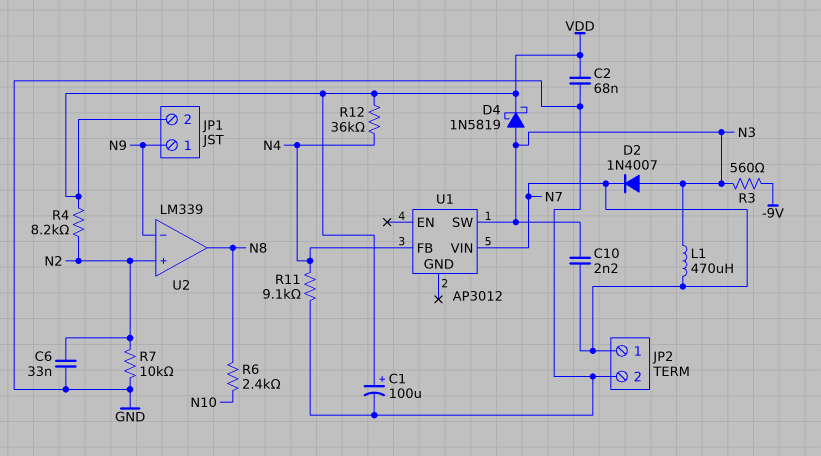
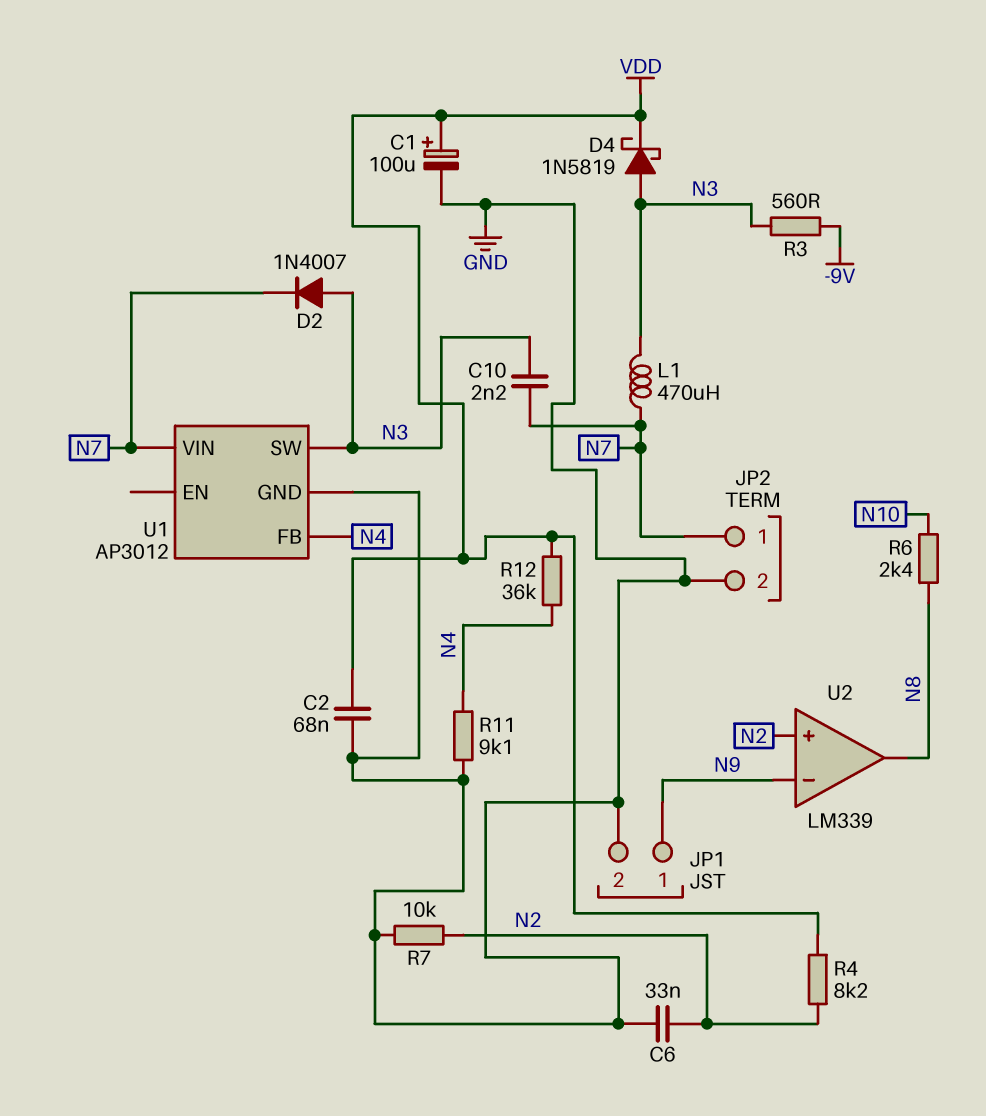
JP1 pin 2: VDD -> GND
U1 pin GND: none -> GND

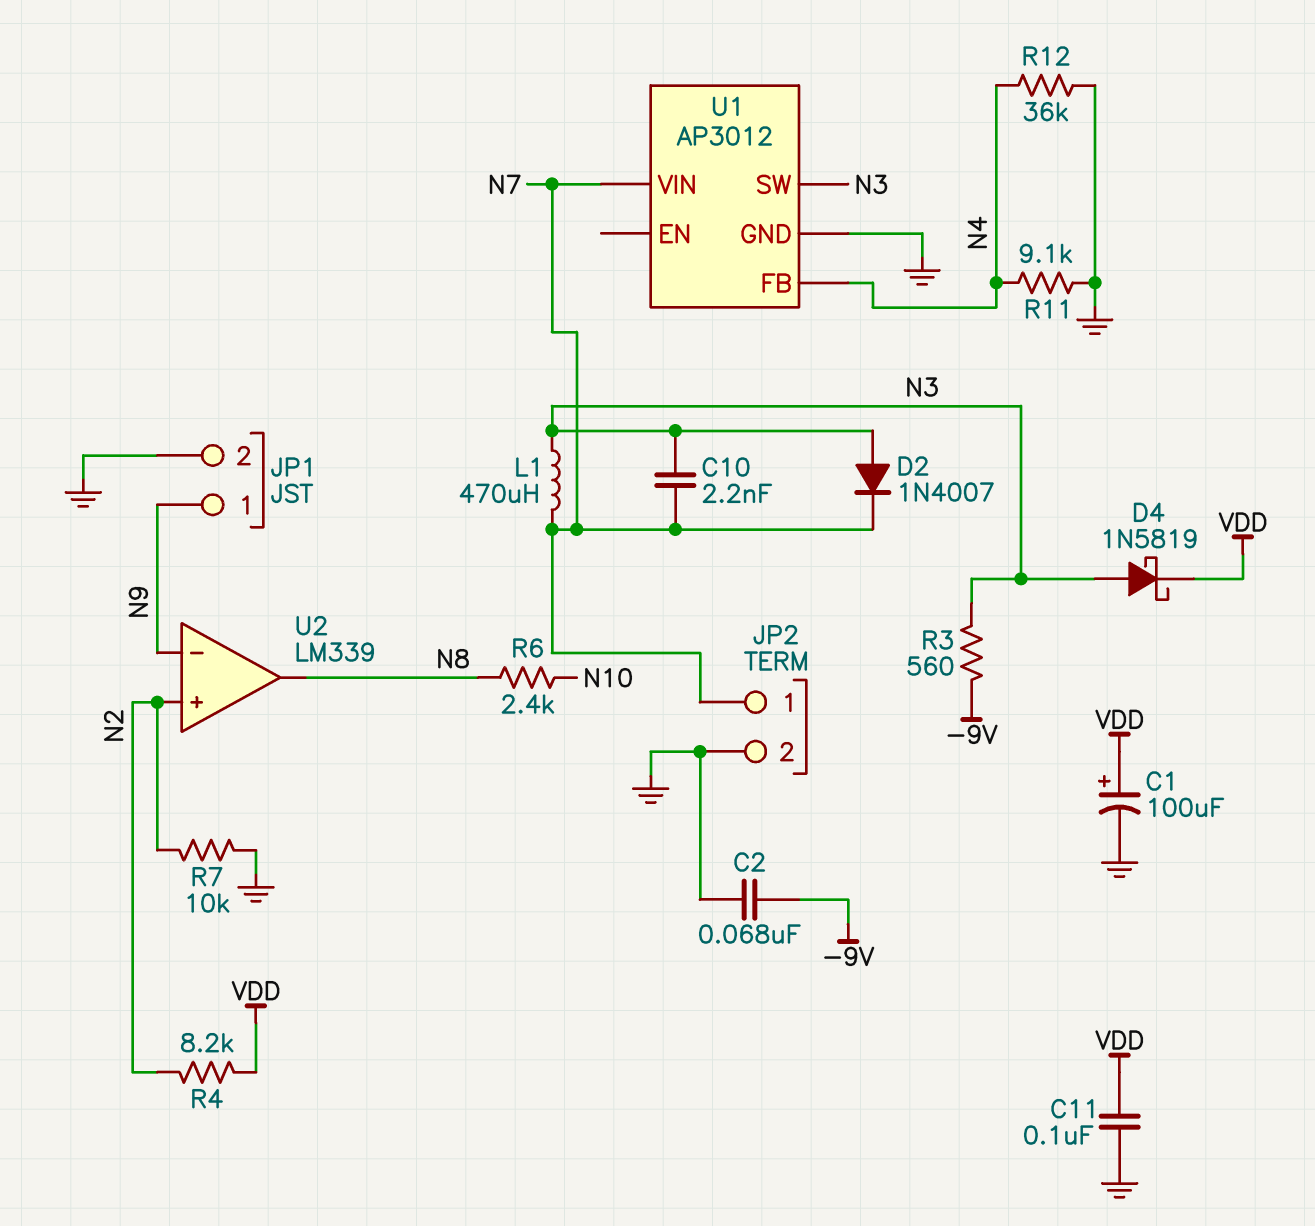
C2: 68nF (GND, VDD) -> 68nF (-9V, GND)
C6: 33nF (GND, N2) -> none
C11: none -> 100nF (GND, VDD)
R12: 36k (N4, VDD) -> 36k (GND, N4)

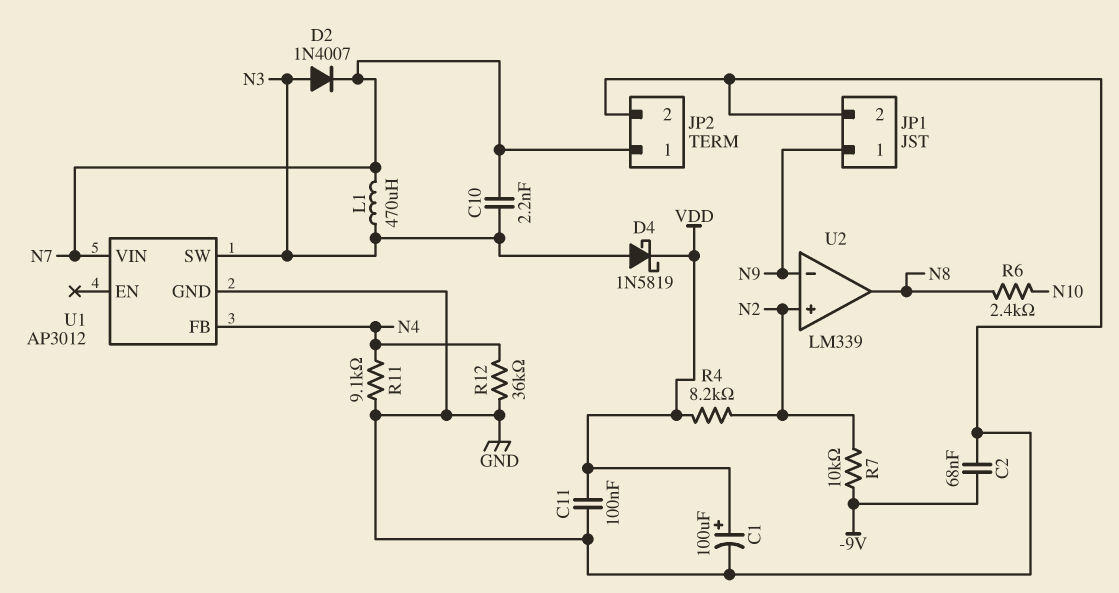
R3: 560 (-9V, N3) -> none
R7: 10k (GND, N2) -> 10k (-9V, N2)

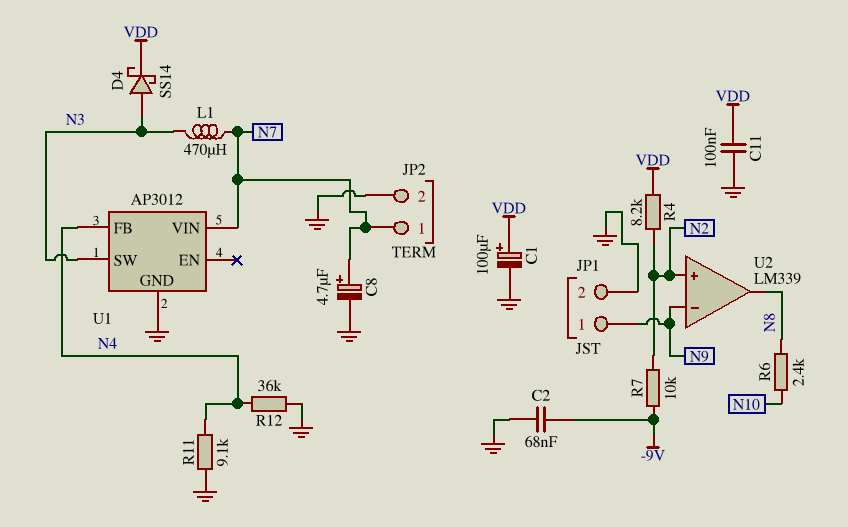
C8: none -> 4.7uF (plus N7, minus GND)
C10: 2.2nF (N3, N7) -> none
D2: diode 1N4007 (A N3, K N7) -> none
D4: schottky 1N5819 (A N3, K VDD) -> schottky SS14 (A N3, K VDD)

